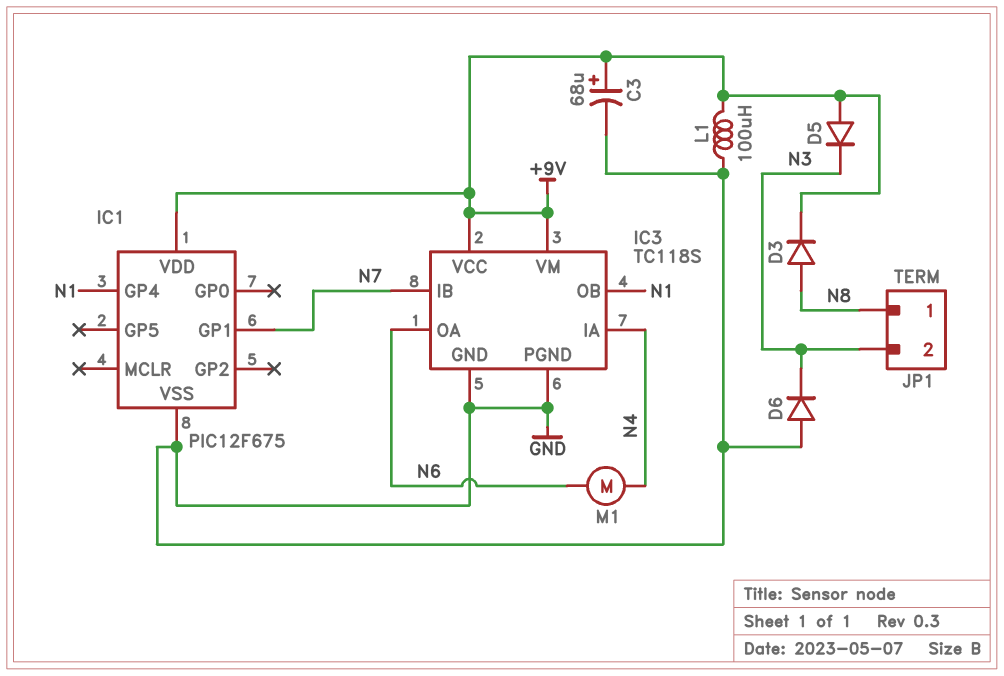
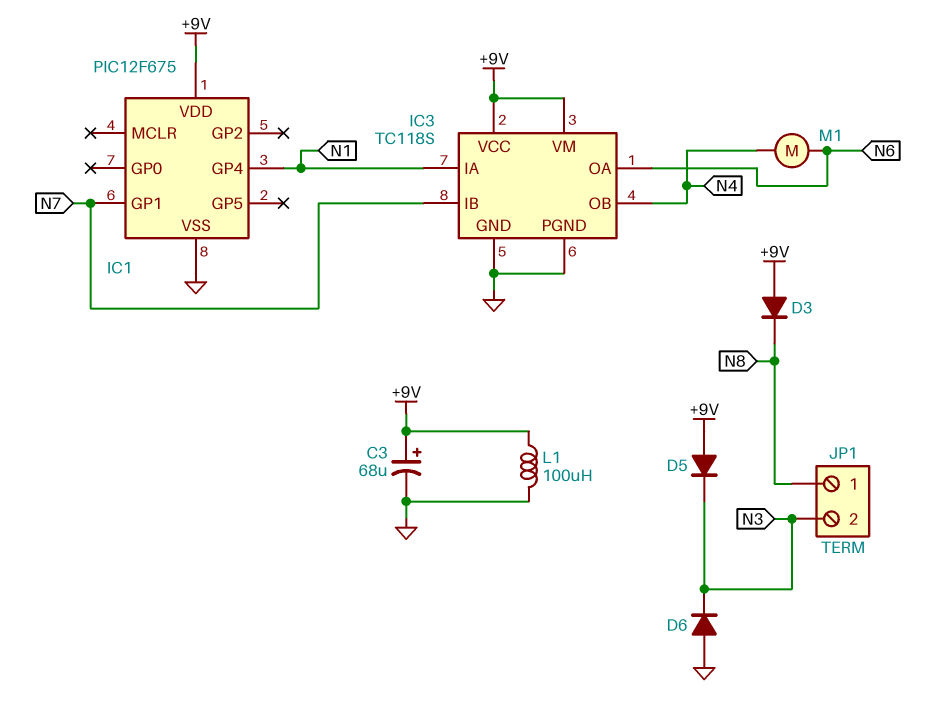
D3: diode (A N8, K +9V) -> diode (A +9V, K N8)
IC3 pin IA: N4 -> N1
IC3 pin OB: N1 -> N4

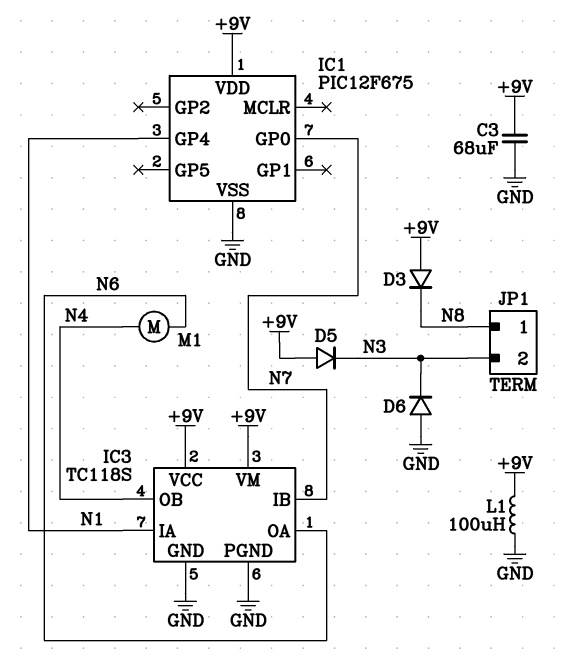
C3: 68uF (plus +9V, minus GND) -> 68uF (+9V, GND)
IC1 pin GP0: none -> N7
IC1 pin GP1: N7 -> none

